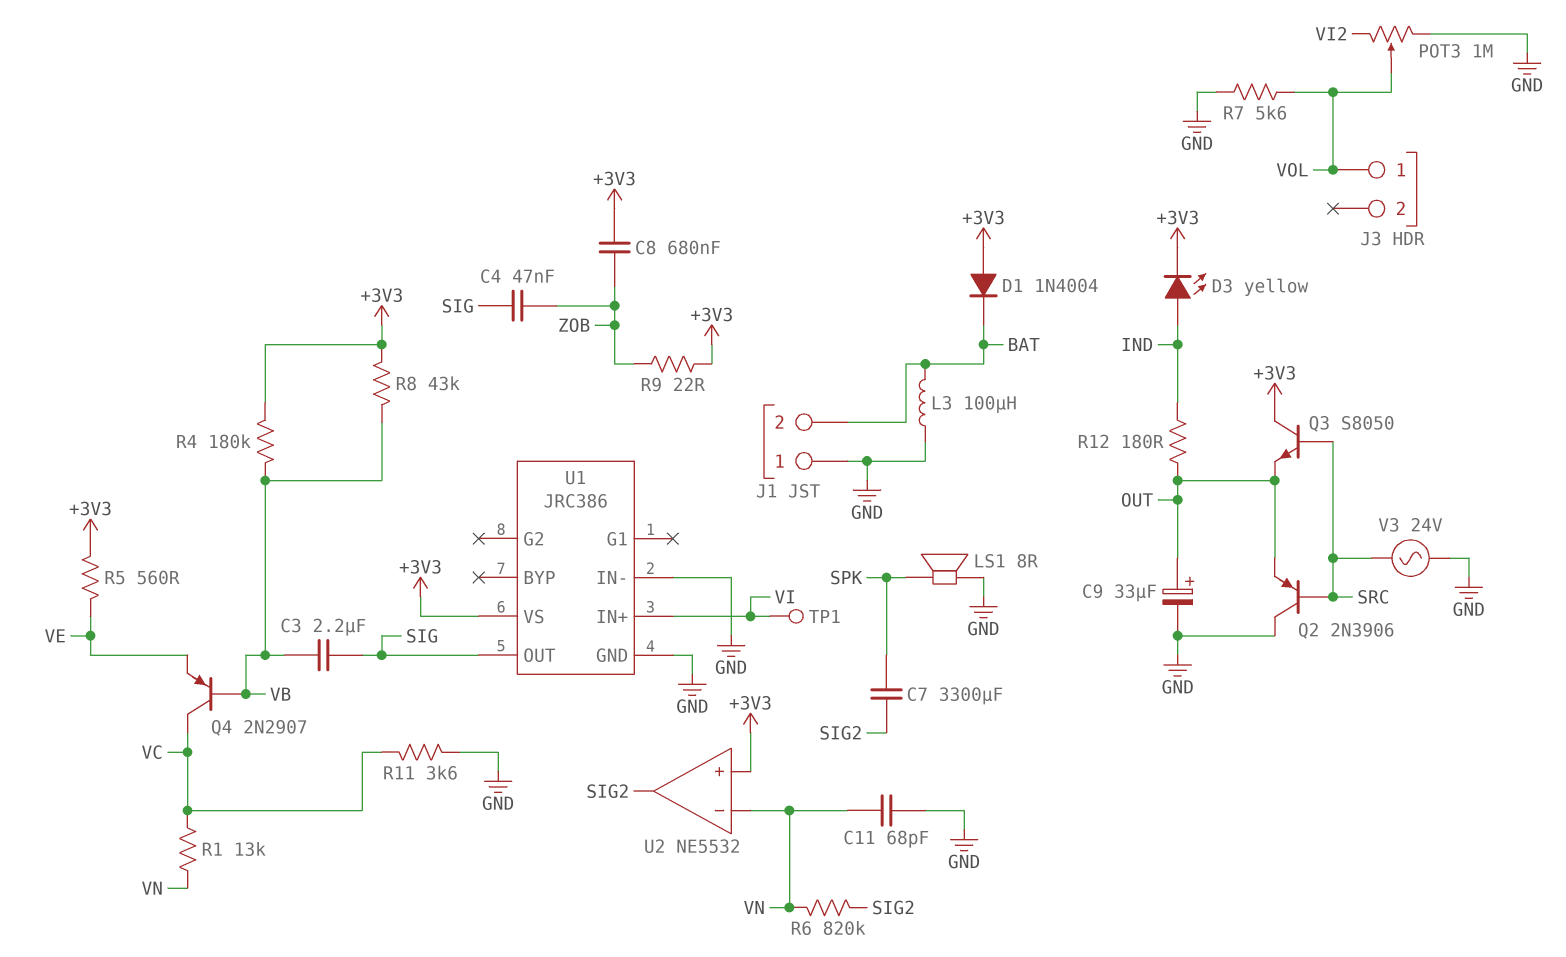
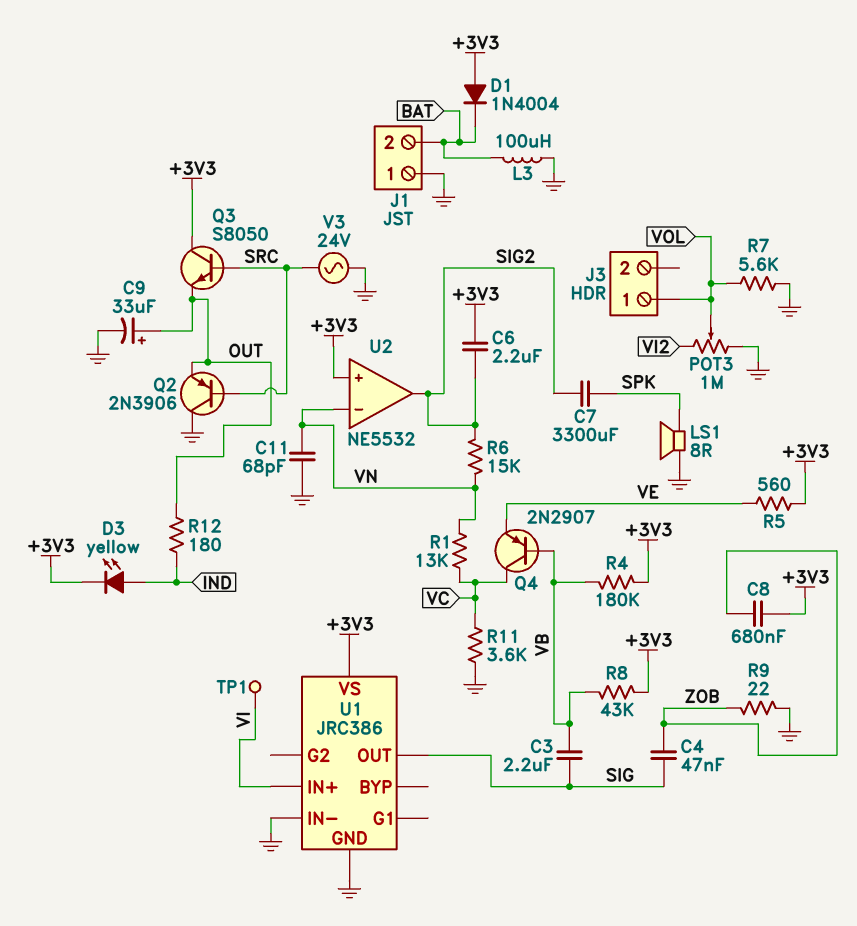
C6: none -> 2.2uF (+3V3, SIG2)
R6: 820k (SIG2, VN) -> 15k (SIG2, VN)
R9: 22 (+3V3, ZOB) -> 22 (GND, ZOB)

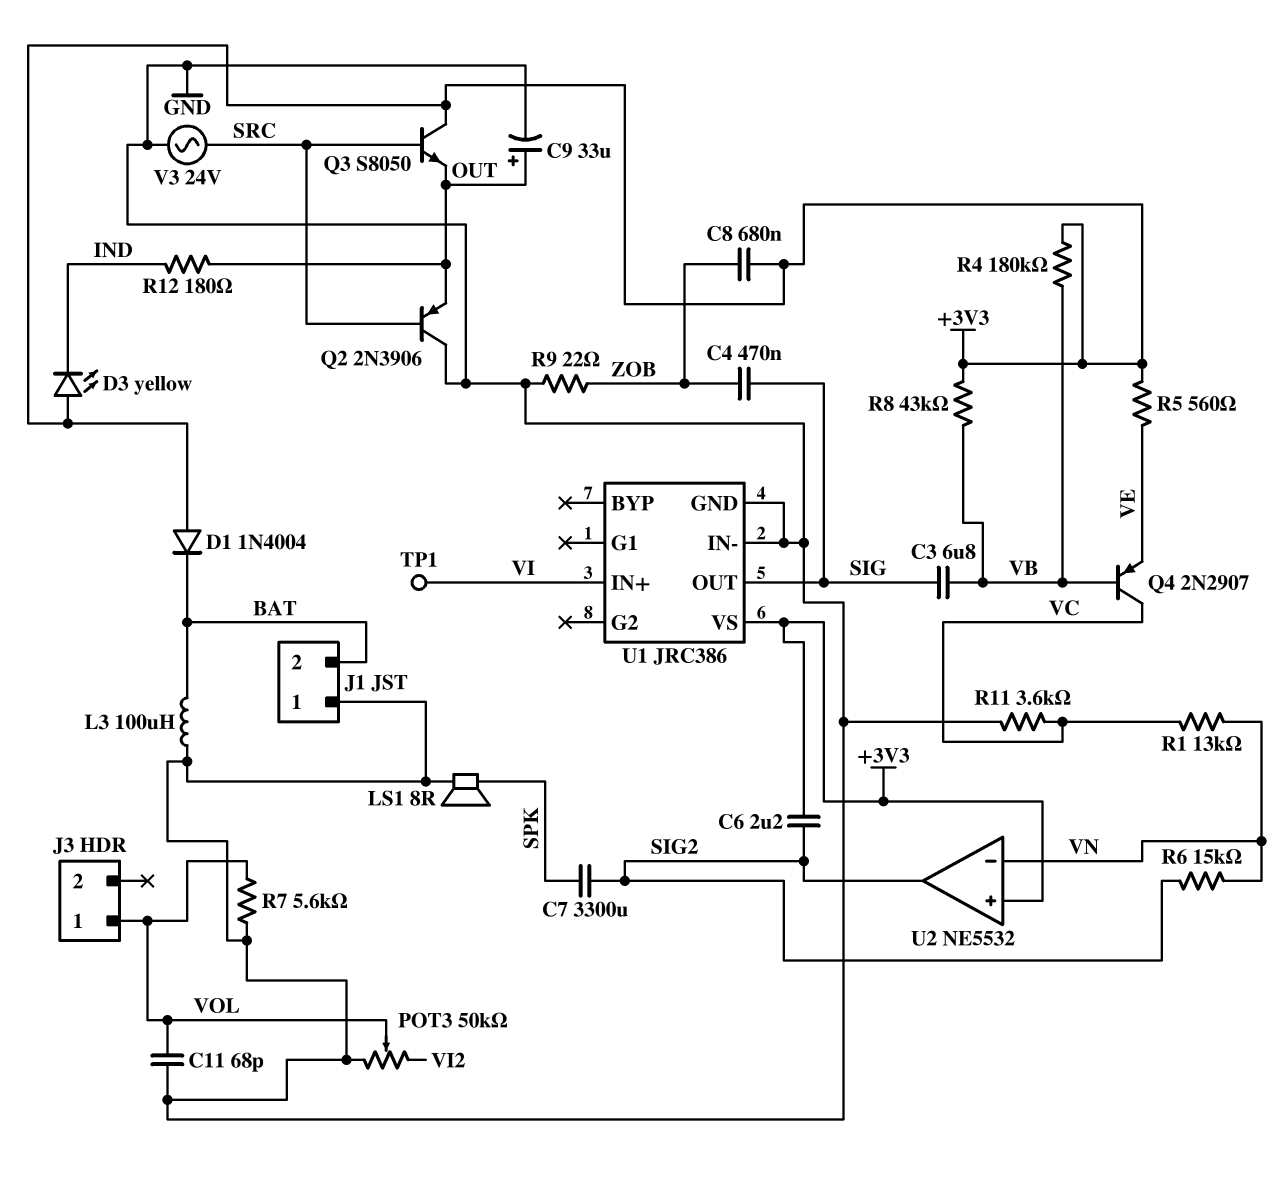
C3: 2.2uF (SIG, VB) -> 6.8uF (SIG, VB)
C4: 47nF (SIG, ZOB) -> 470nF (SIG, ZOB)
C11: 68pF (GND, VN) -> 68pF (GND, VOL)
D3: LED yellow (A IND, K +3V3) -> LED yellow (A +3V3, K IND)
POT3: 1M (GND, VI2, wiper VOL) -> 50k (GND, VI2, wiper VOL)

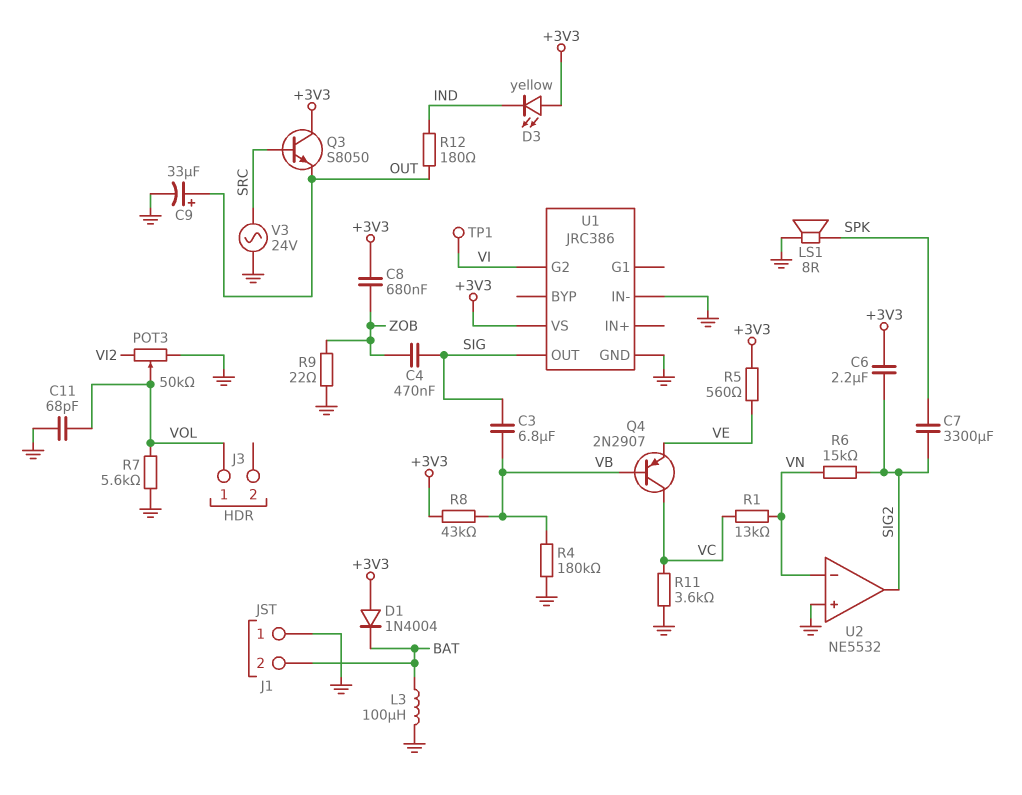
Q2: PNP 2N3906 (B SRC, C GND, E OUT) -> none
R4: 180k (+3V3, VB) -> 180k (GND, VB)
U1 pin G2: none -> VI
U1 pin IN+: VI -> none
U2 pin in+: +3V3 -> GND

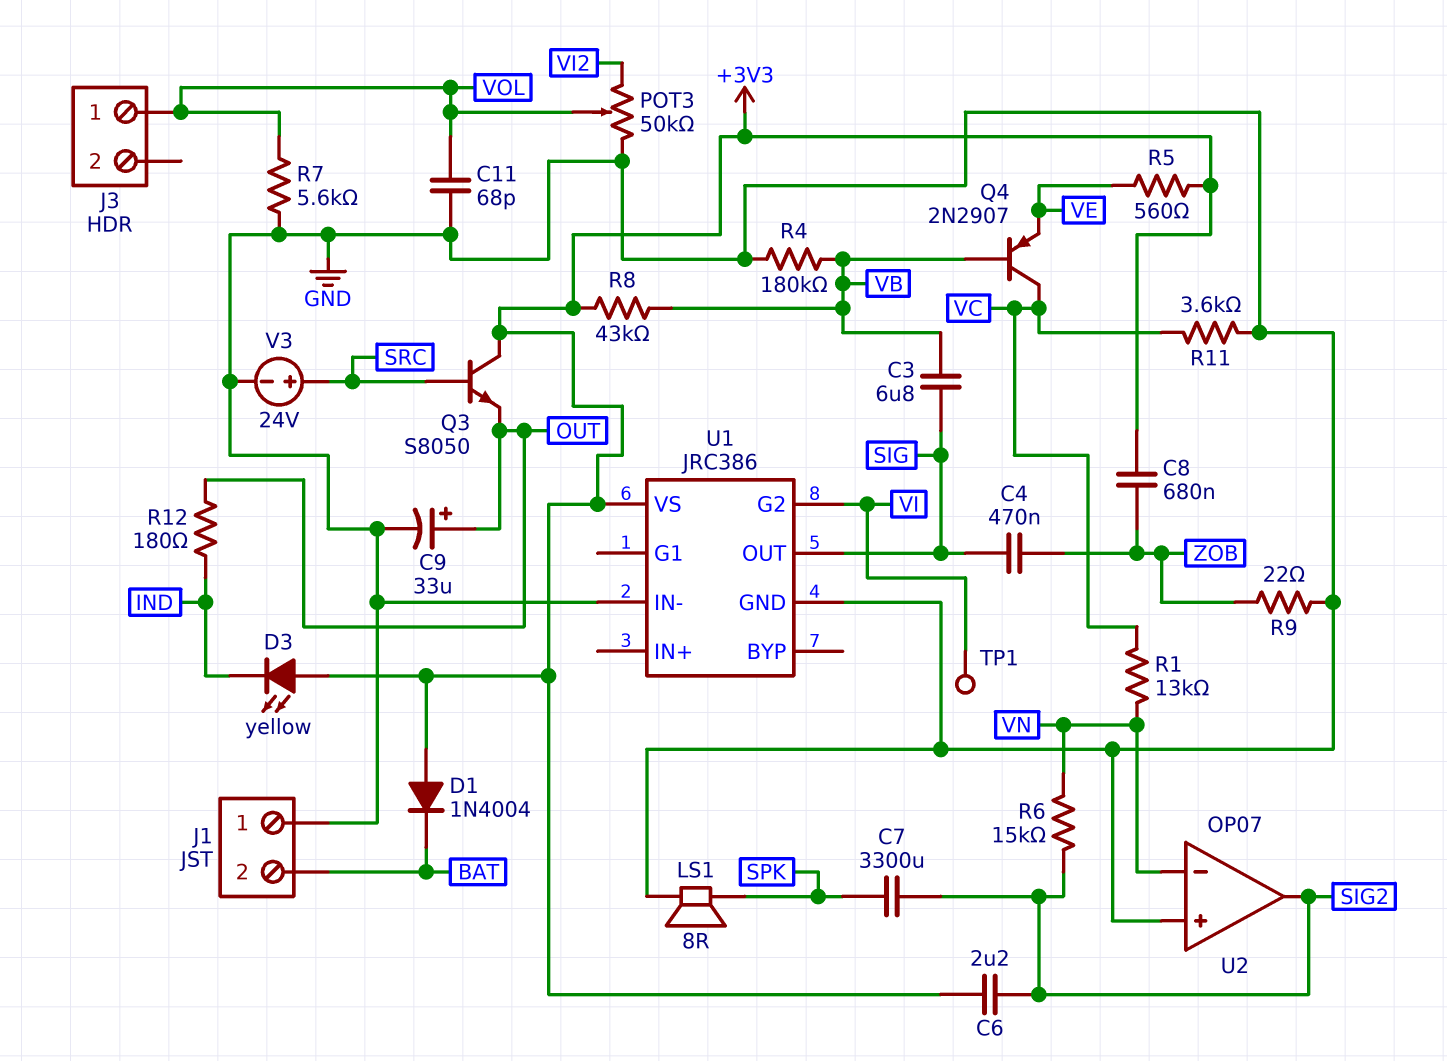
L3: 100uH (BAT, GND) -> none
U2: NE5532 -> OP07
V3: AC 24V (GND, SRC) -> 24V (plus SRC, minus GND)

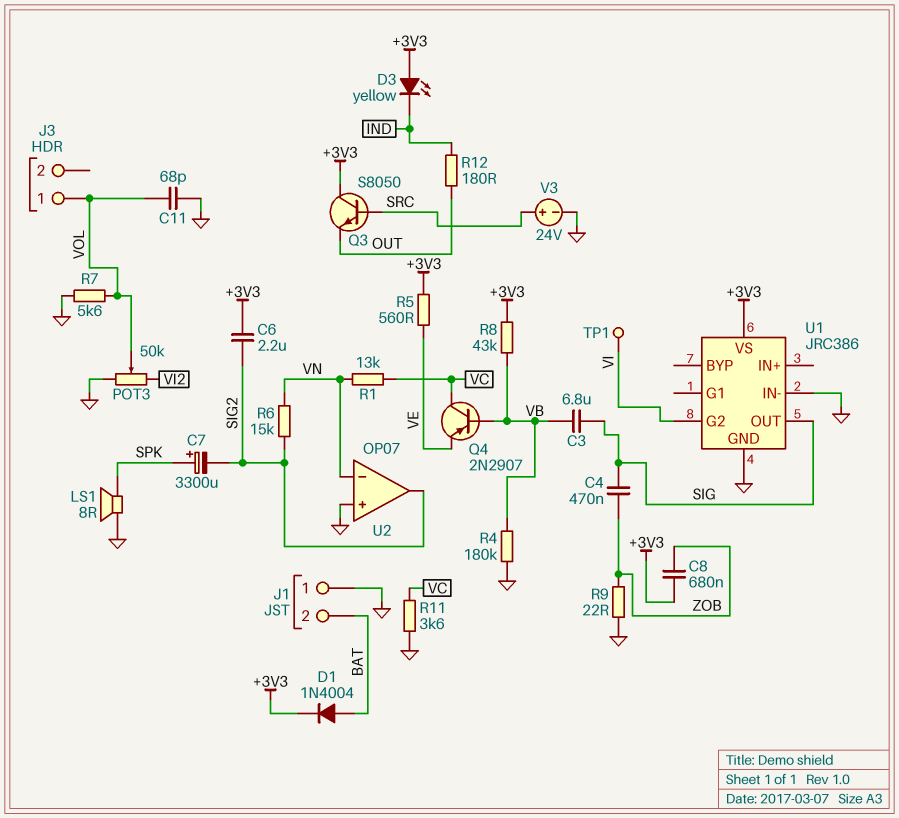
C7: 3300uF (SIG2, SPK) -> 3300uF (plus SPK, minus SIG2)
C9: 33uF (plus OUT, minus GND) -> none
D1: diode 1N4004 (A +3V3, K BAT) -> diode 1N4004 (A BAT, K +3V3)

